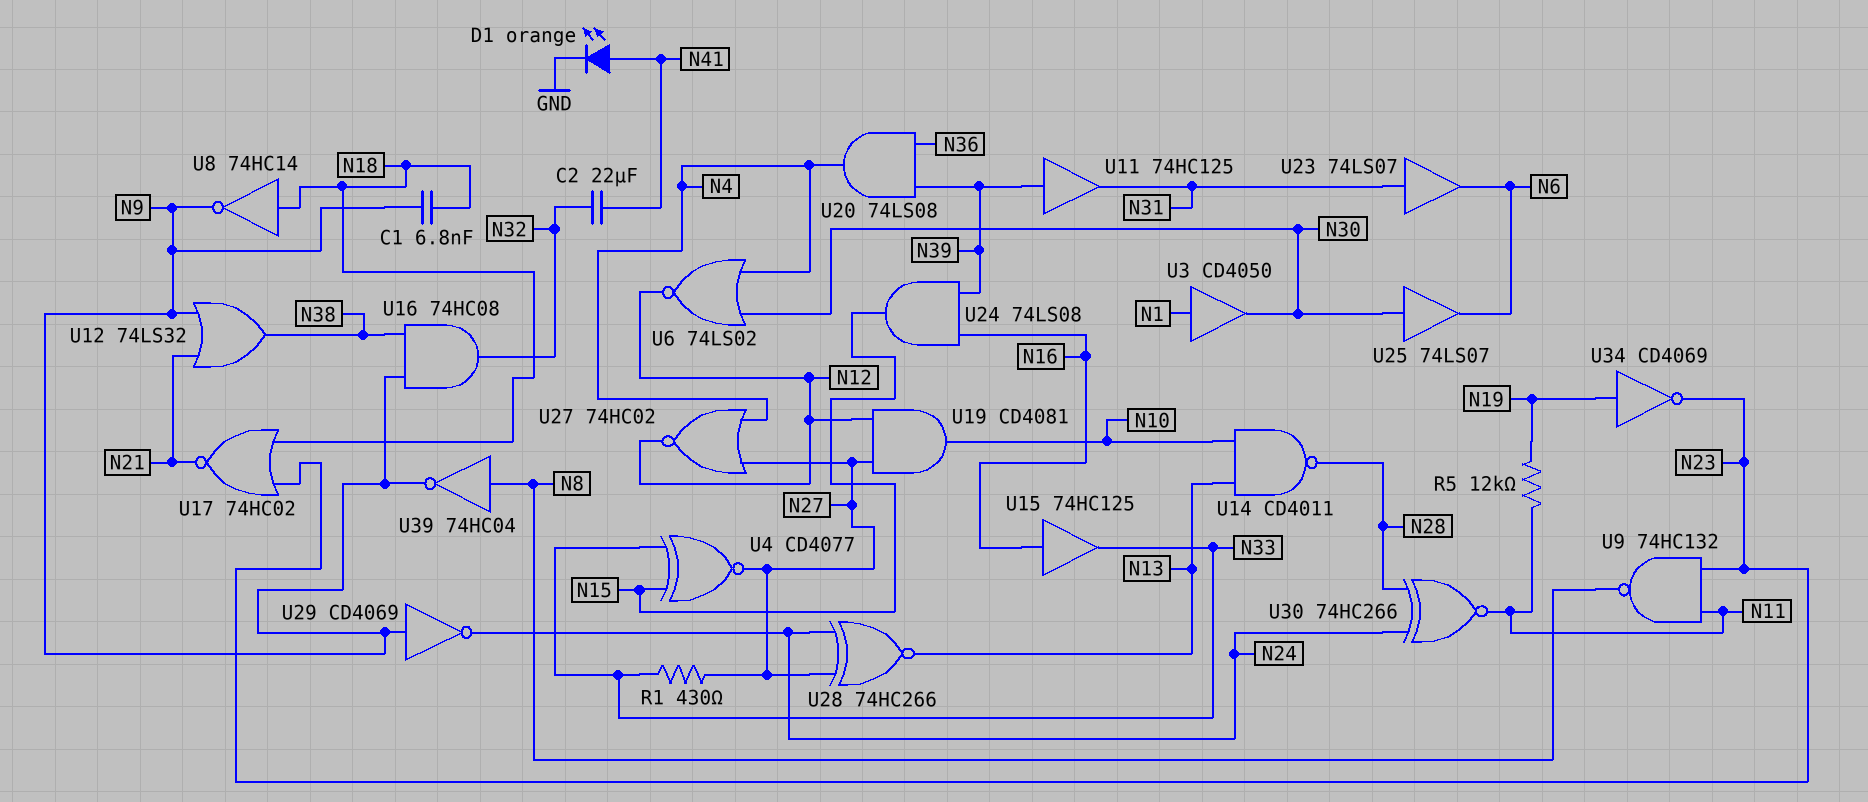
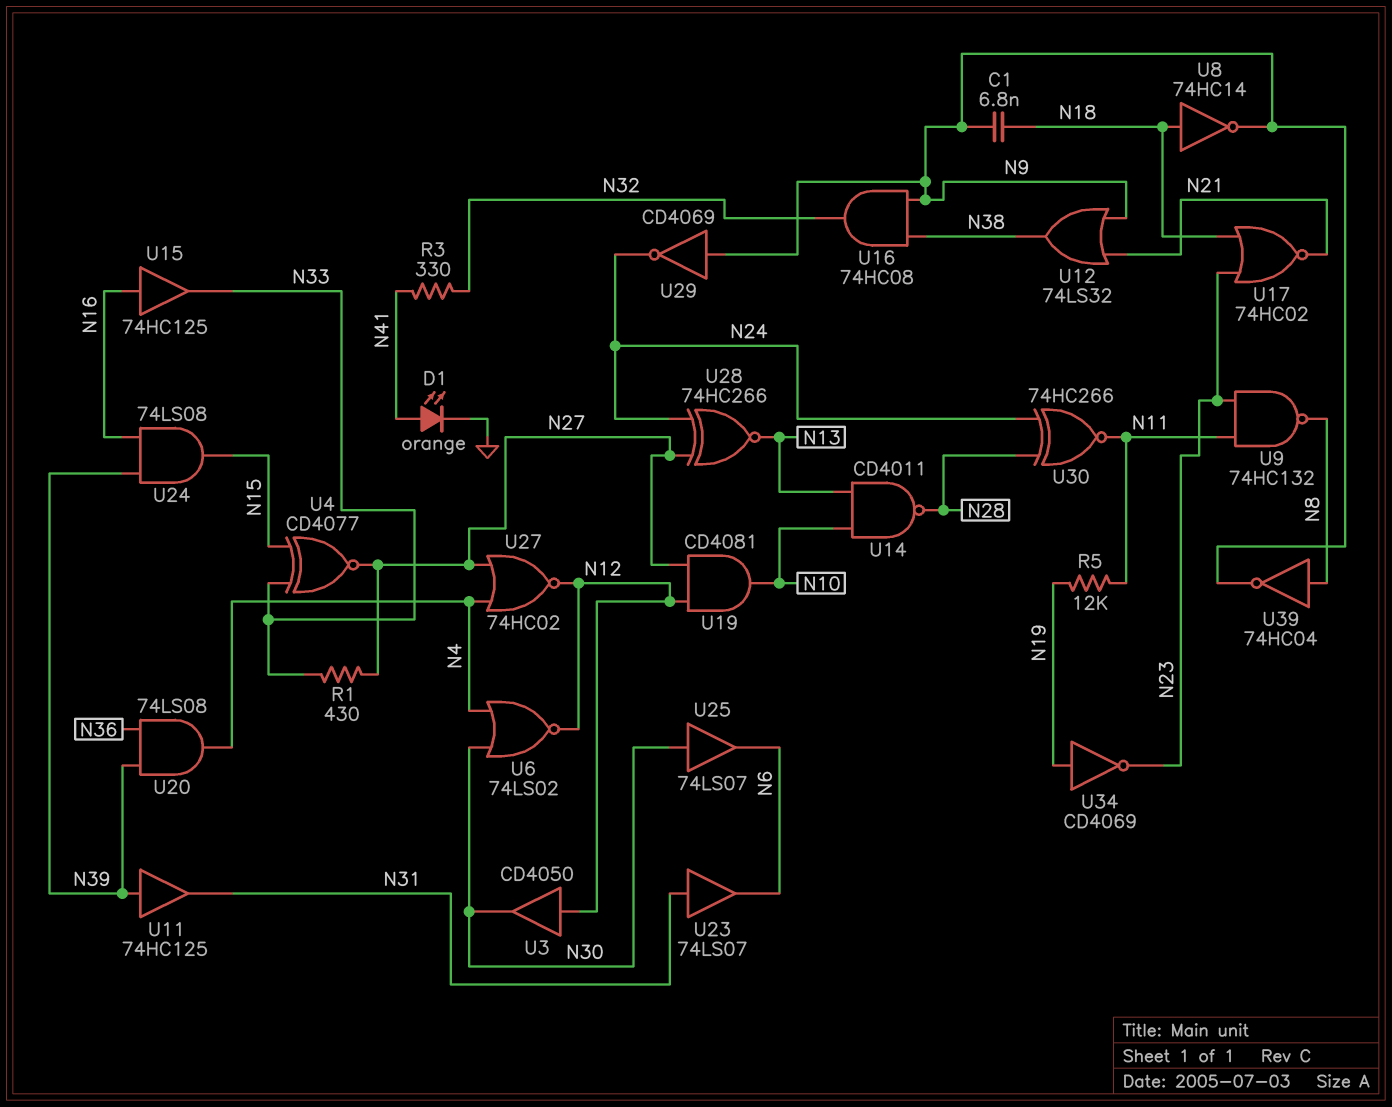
C2: 22uF (N32, N41) -> none
R3: none -> 330 (N32, N41)
U3: buffer CD4050 (in N1, out N30) -> buffer CD4050 (in N12, out N30)

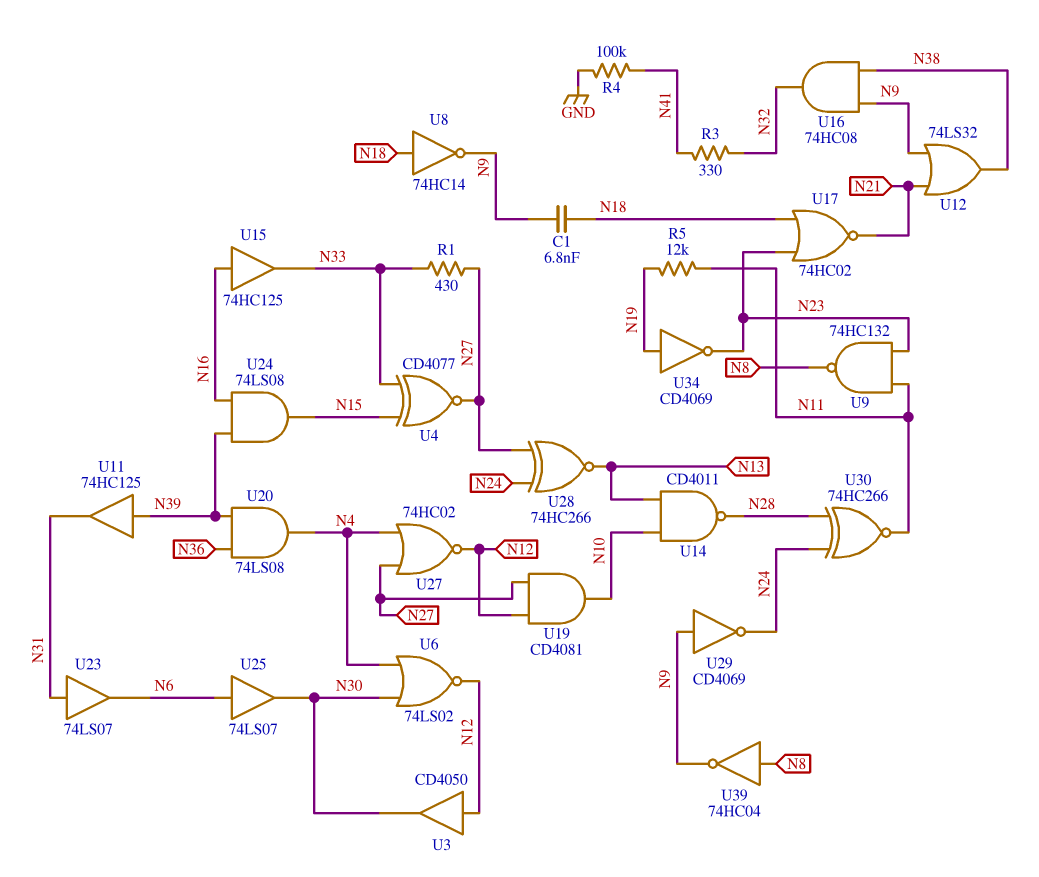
D1: LED orange (A N41, K GND) -> none
R4: none -> 100k (GND, N41)
U25: buffer 74LS07 (in N30, out N6) -> buffer 74LS07 (in N6, out N30)

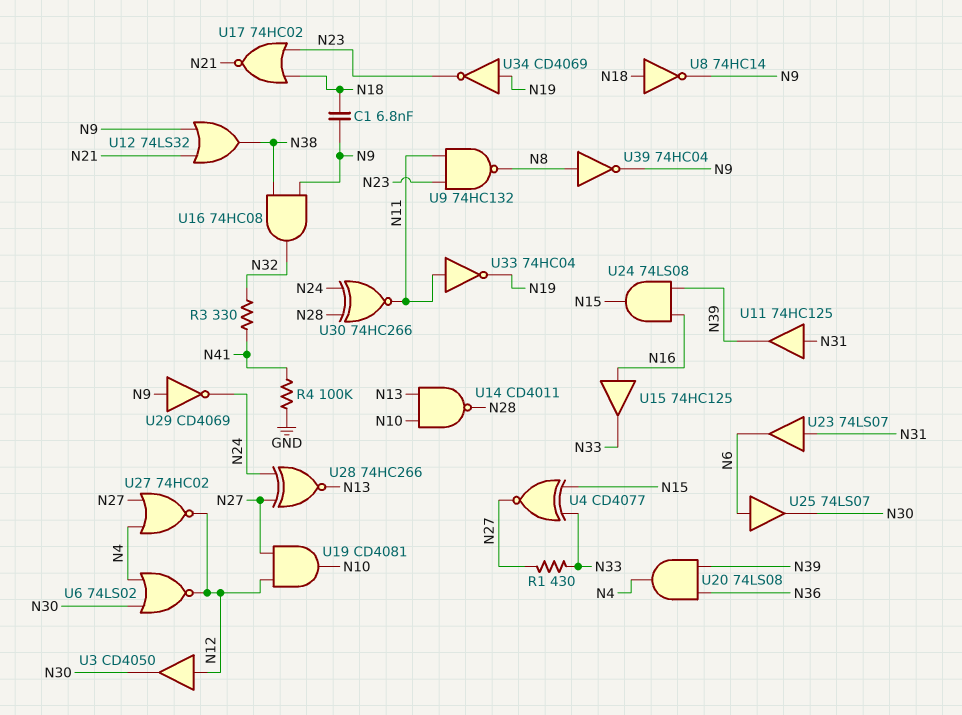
R5: 12k (N11, N19) -> none
U11: buffer 74HC125 (in N39, out N31) -> buffer 74HC125 (in N31, out N39)
U33: none -> NOT 74HC04 (in N11, out N19)

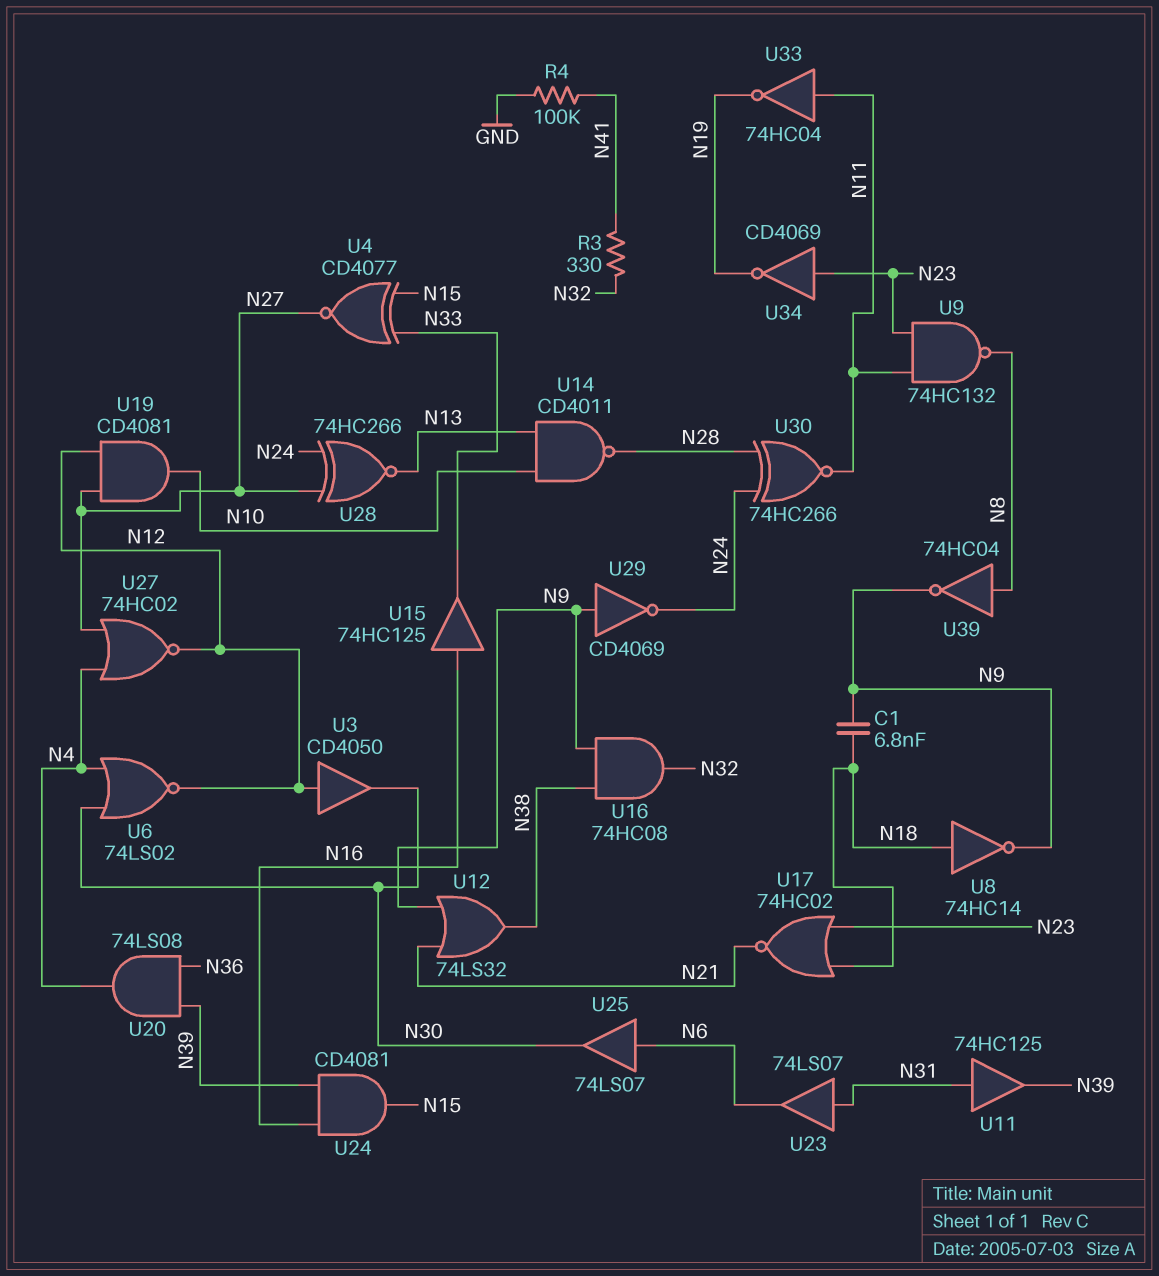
R1: 430 (N27, N33) -> none
U24: AND 74LS08 (in N16, in N39, out N15) -> AND CD4081 (in N16, in N39, out N15)
U34: NOT CD4069 (in N19, out N23) -> NOT CD4069 (in N23, out N19)

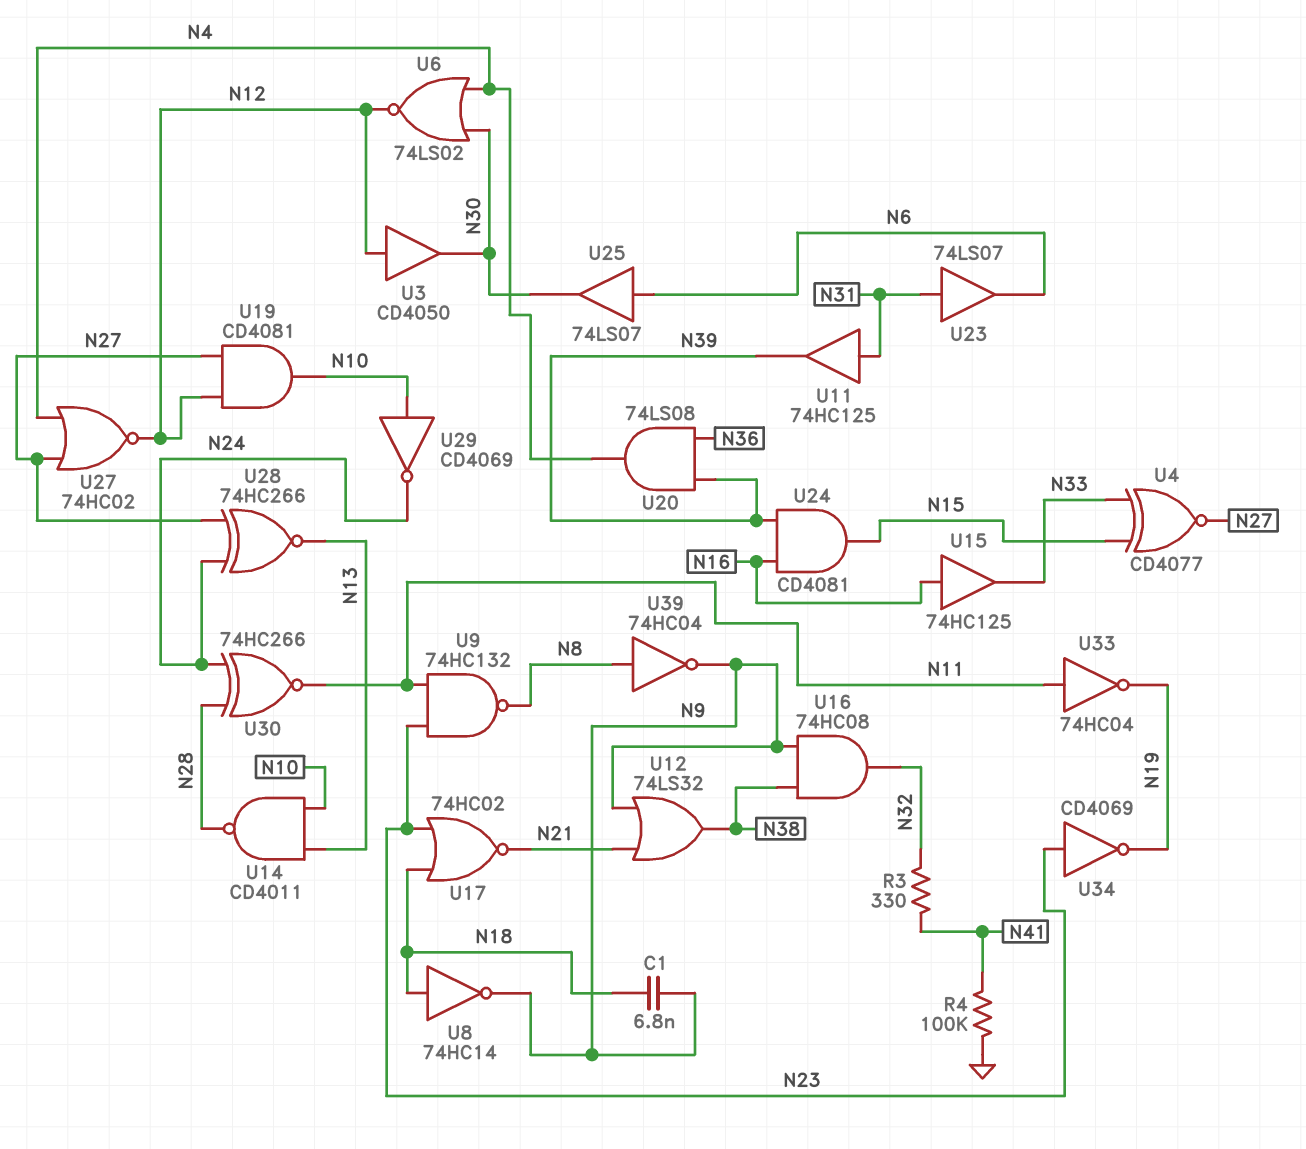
U29: NOT CD4069 (in N9, out N24) -> NOT CD4069 (in N10, out N24)

